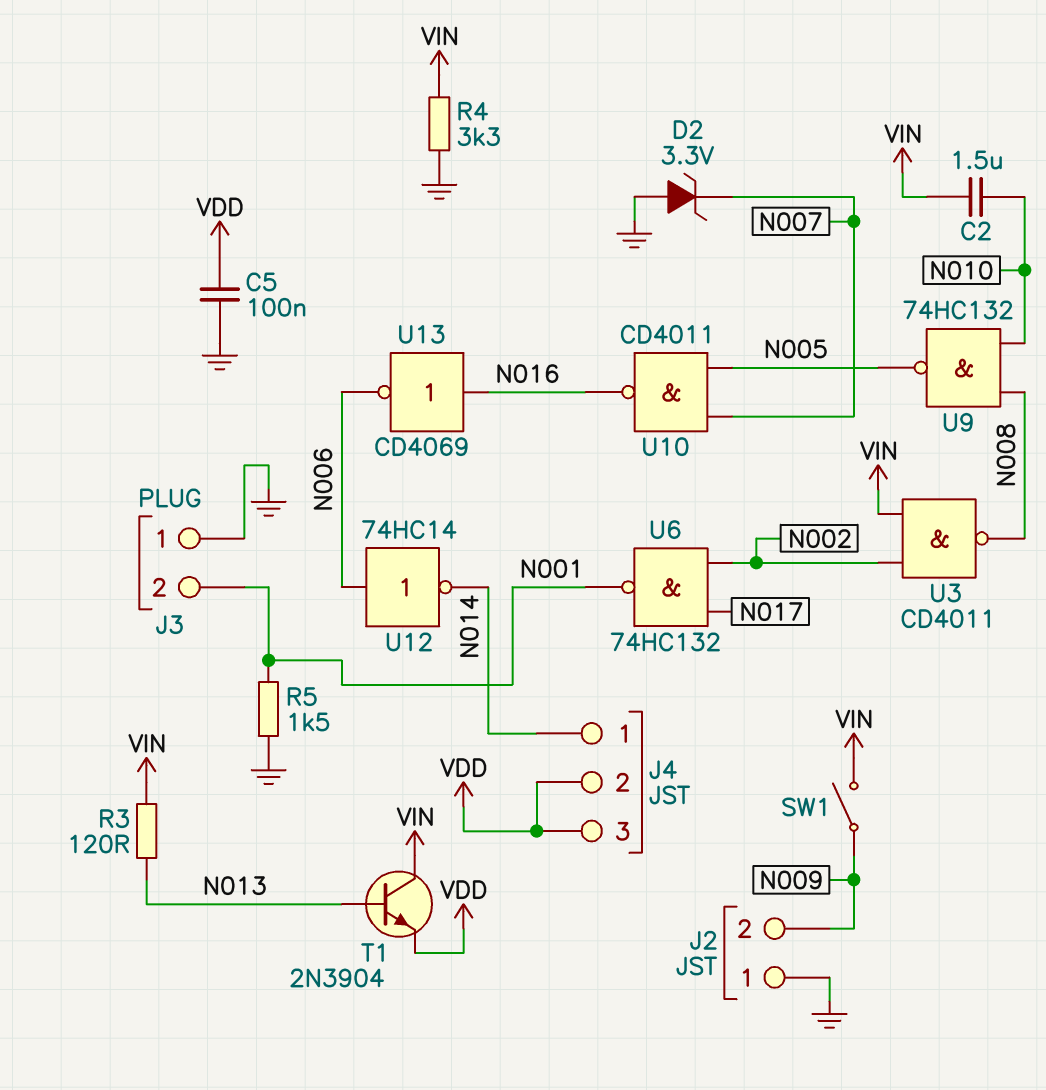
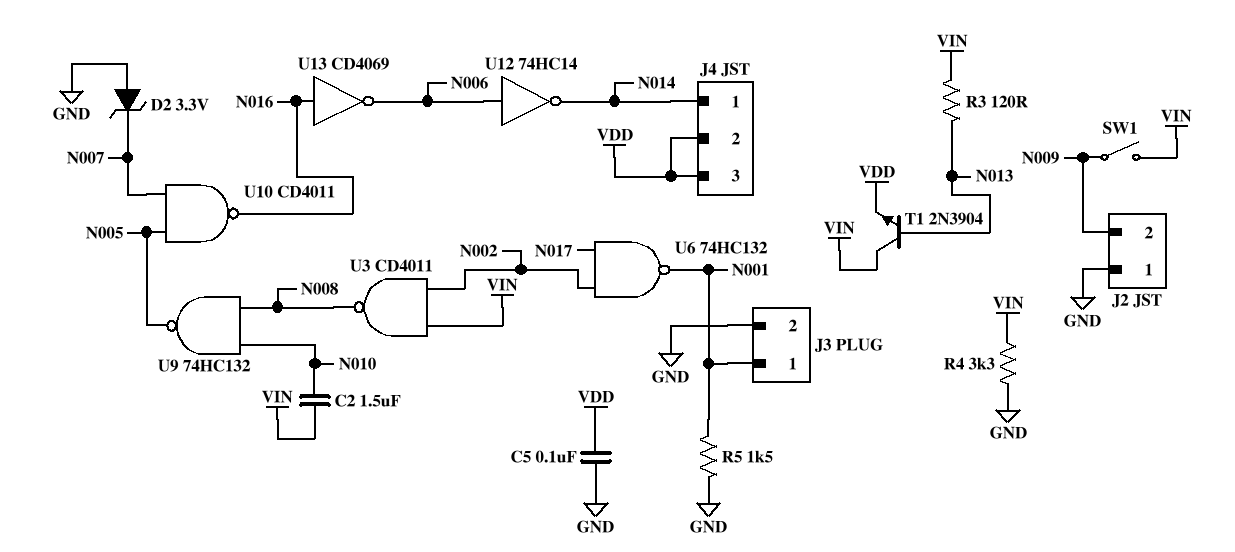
J3 pin 1: GND -> N001
J3 pin 2: N001 -> GND

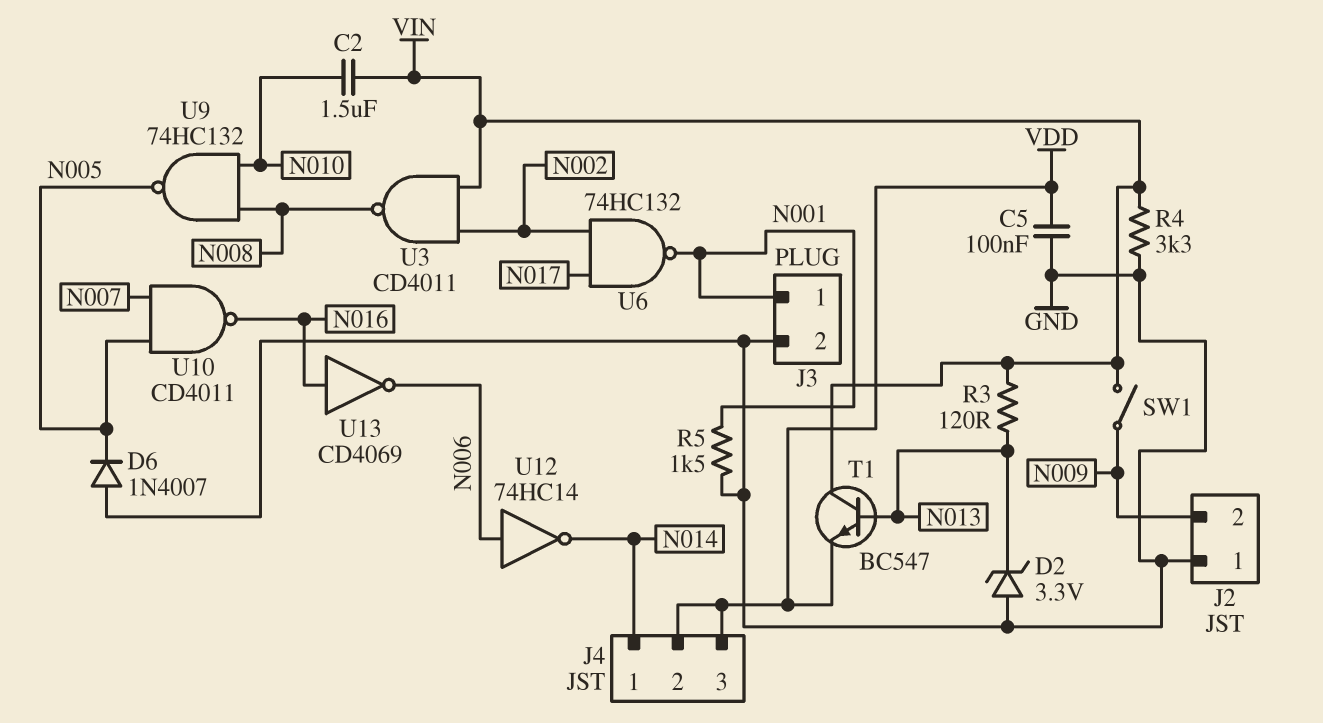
D2: zener 3.3V (A GND, K N007) -> zener 3.3V (A GND, K N013)
D6: none -> diode 1N4007 (A GND, K N005)
T1: NPN 2N3904 (B N013, C VIN, E VDD) -> NPN BC547 (B N013, C VIN, E VDD)

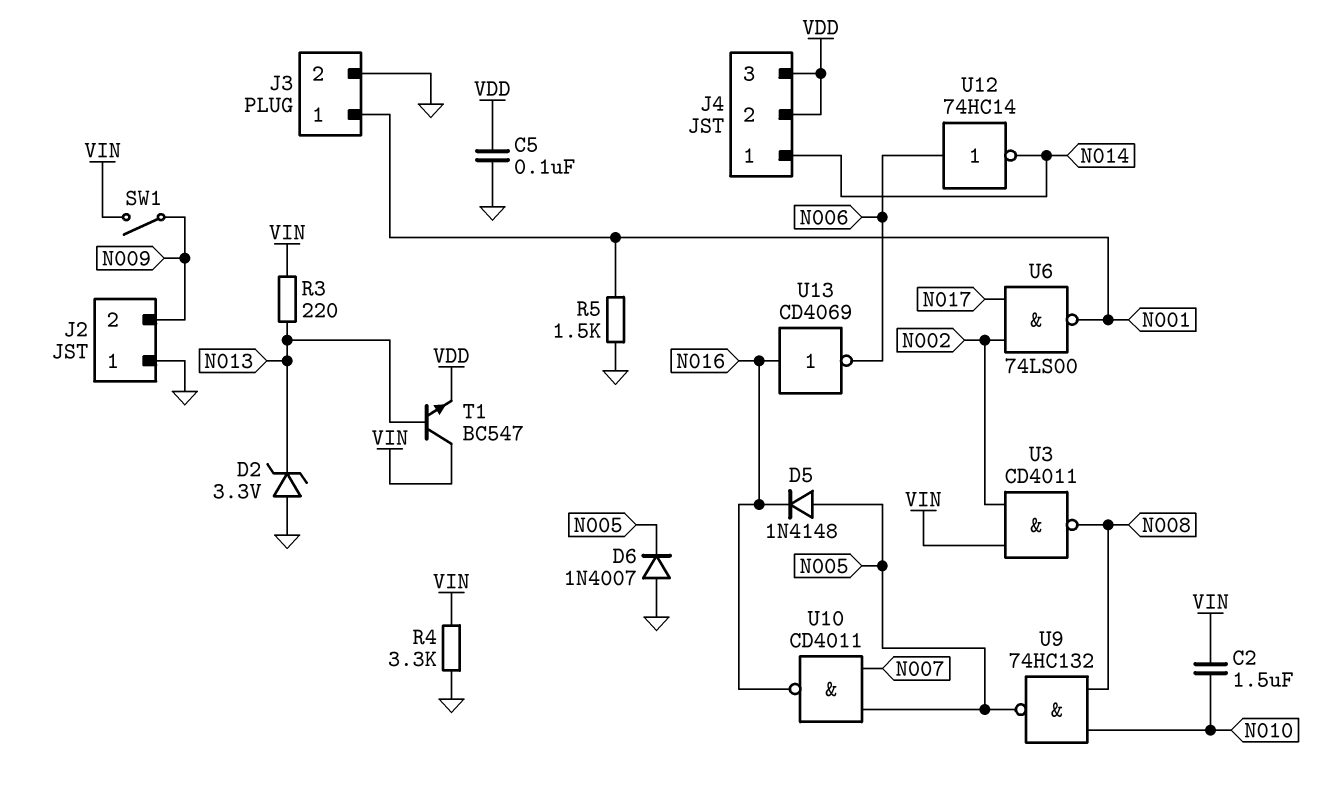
D5: none -> diode 1N4148 (A N005, K N016)
R3: 120 (N013, VIN) -> 220 (N013, VIN)
U6: NAND 74HC132 (in N002, in N017, out N001) -> NAND 74LS00 (in N002, in N017, out N001)

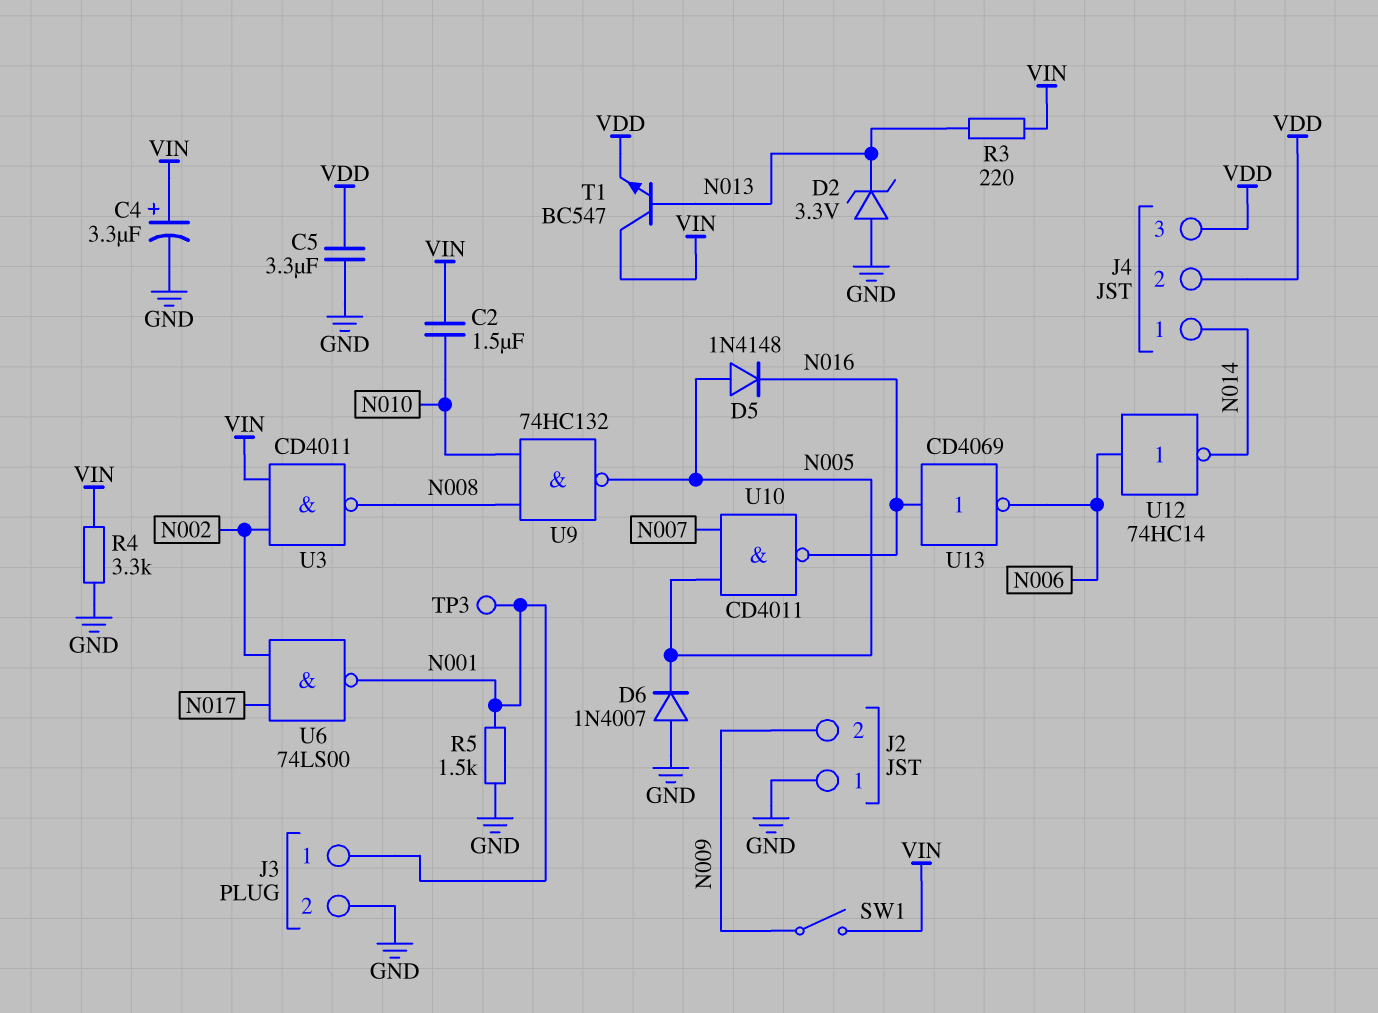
C4: none -> 3.3uF (plus VIN, minus GND)
C5: 100nF (GND, VDD) -> 3.3uF (GND, VDD)
TP3: none -> test point (N001)

